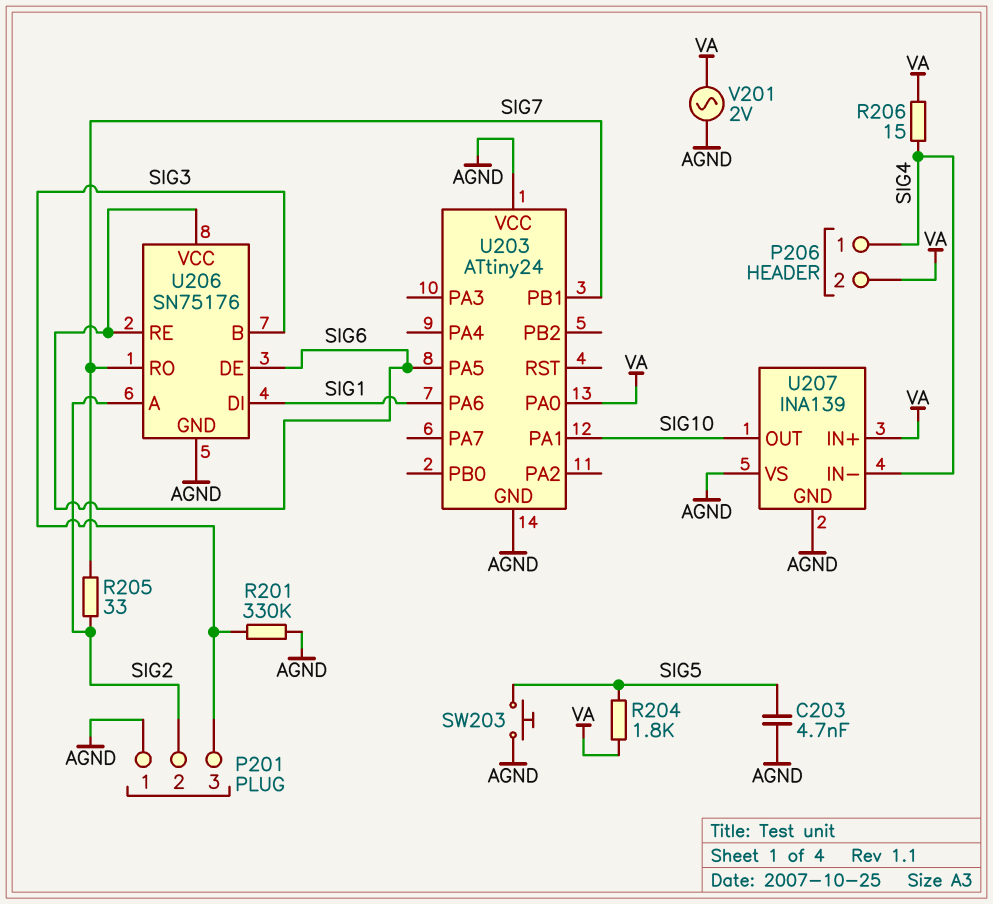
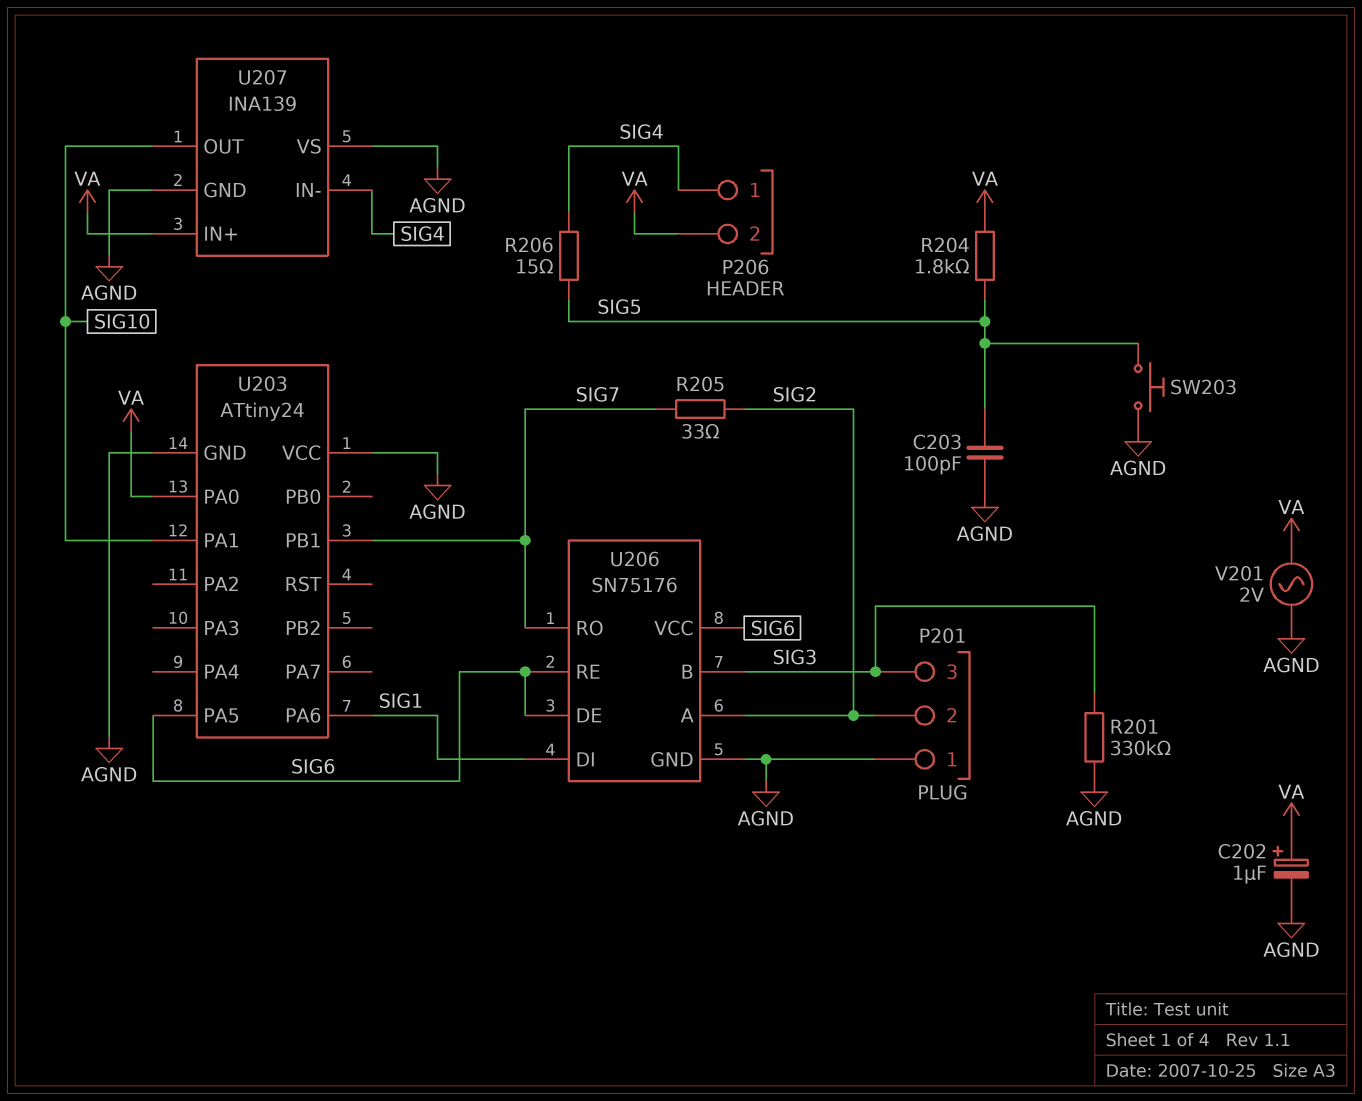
C202: none -> 1uF (plus VA, minus AGND)
C203: 4.7nF (AGND, SIG5) -> 100pF (AGND, SIG5)
R206: 15 (SIG4, VA) -> 15 (SIG4, SIG5)

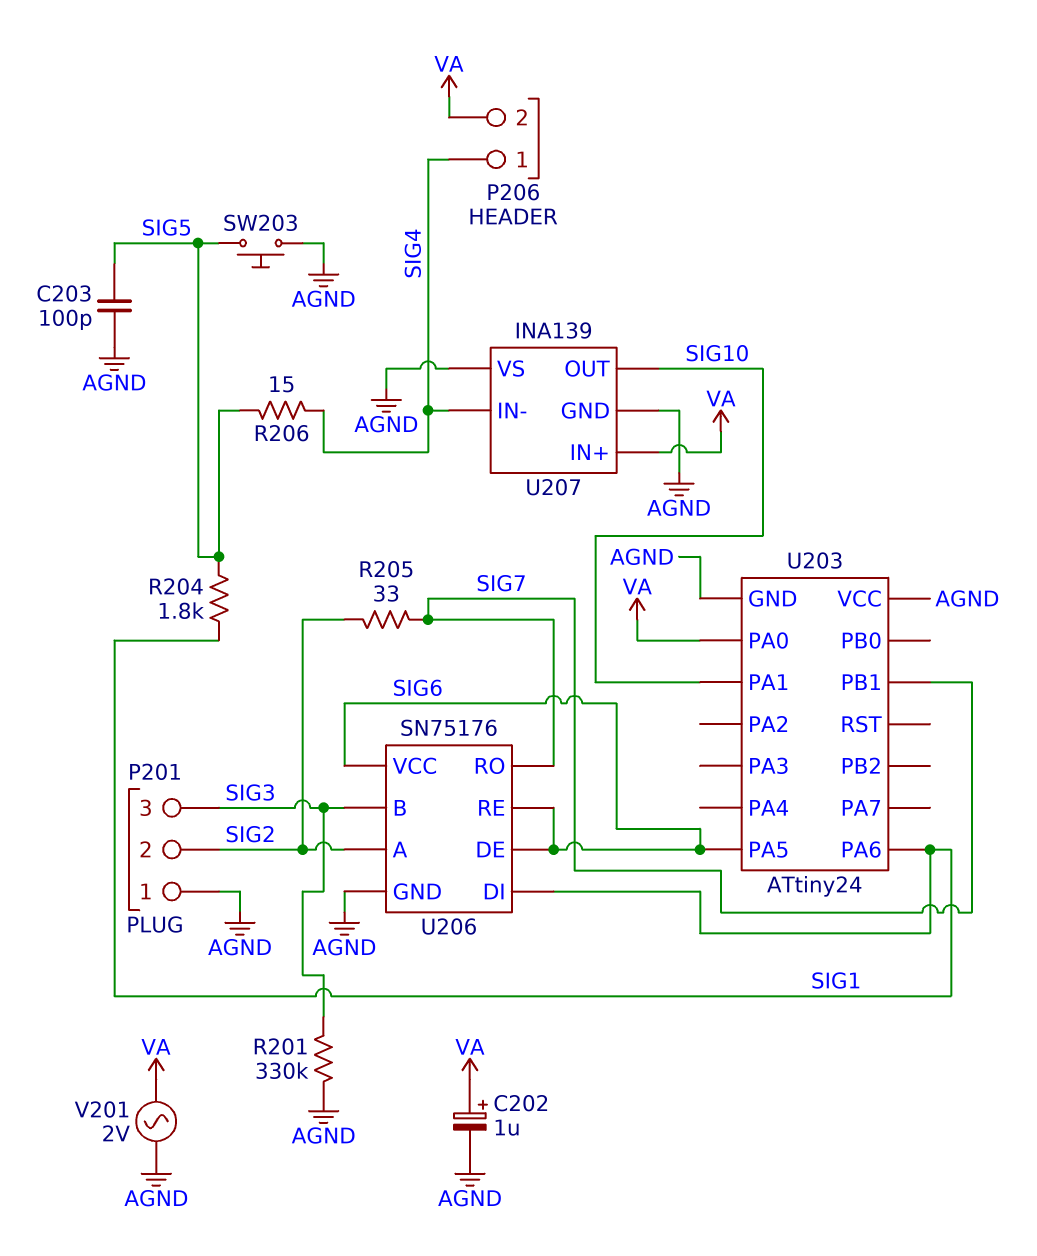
R204: 1.8k (SIG5, VA) -> 1.8k (SIG1, SIG5)

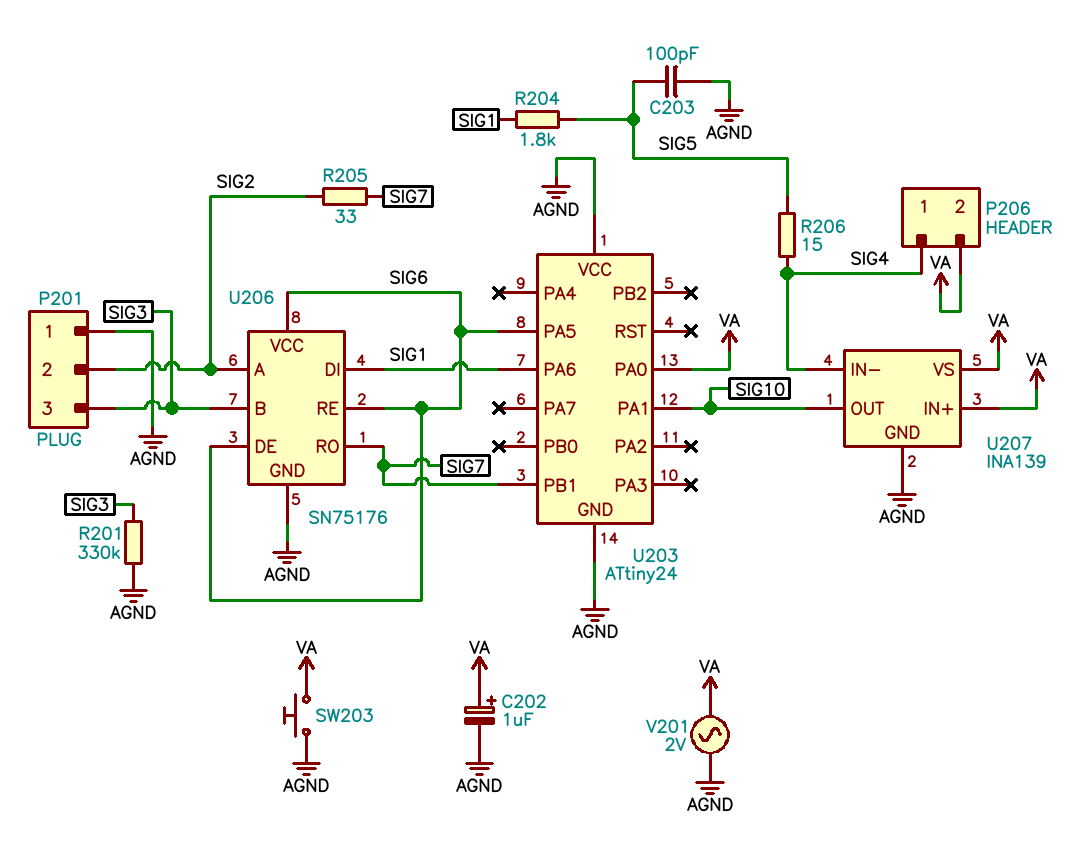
SW203: button (AGND, SIG5) -> button (AGND, VA)
U207 pin VS: AGND -> VA

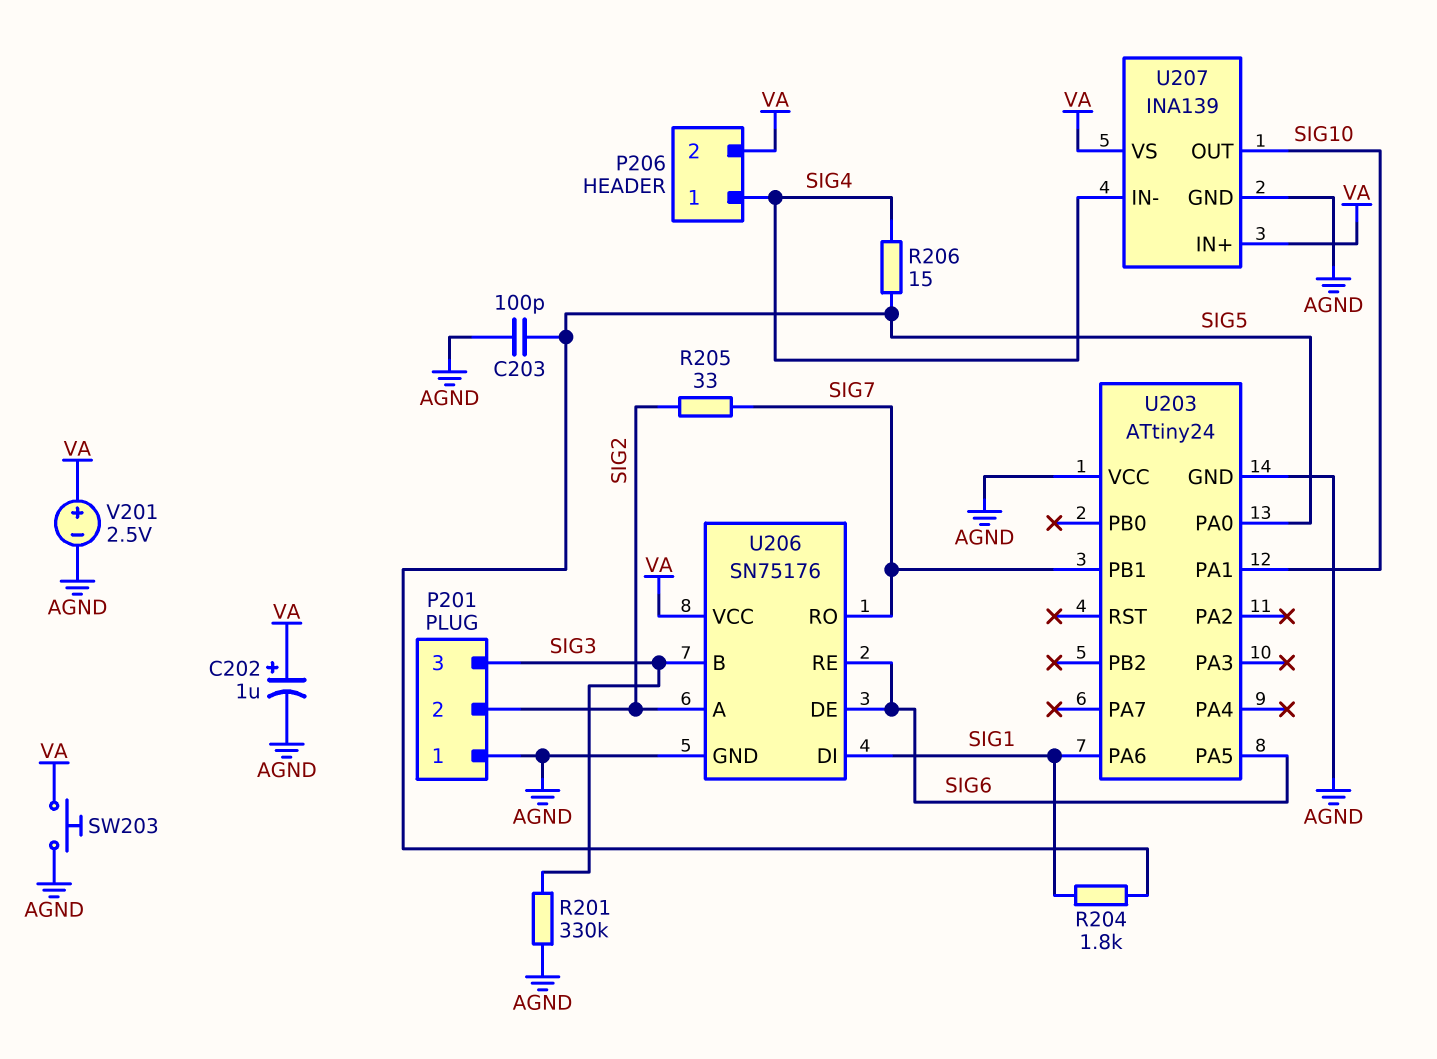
U203 pin PA0: VA -> SIG5
U206 pin VCC: SIG6 -> VA
V201: AC 2V (AGND, VA) -> 2.5V (plus VA, minus AGND)

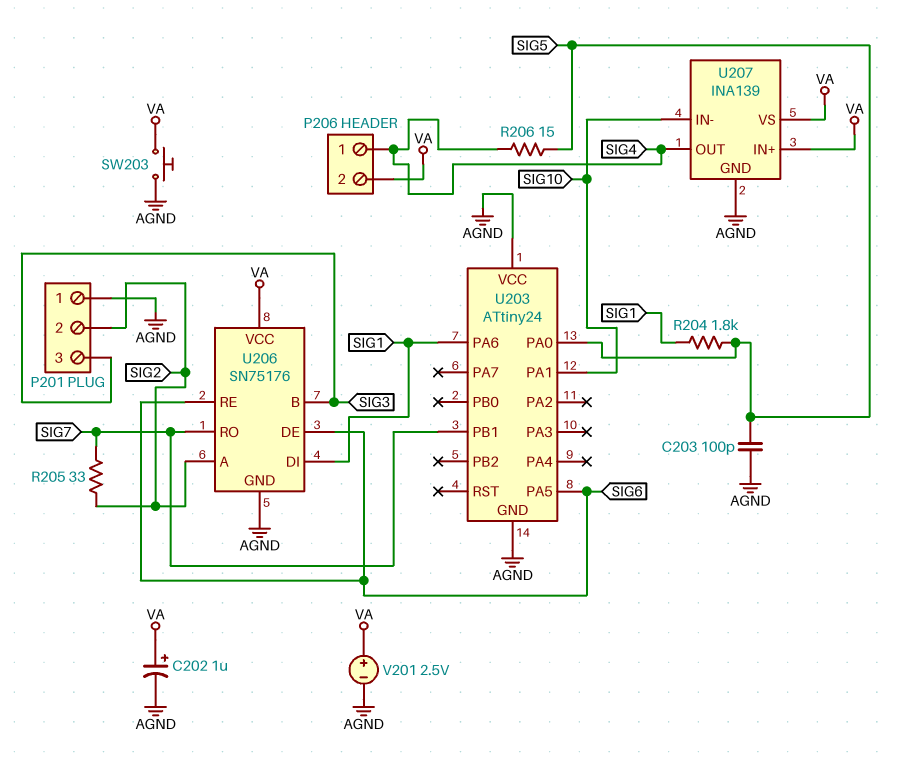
R201: 330k (AGND, SIG3) -> none
U207 pin IN-: SIG4 -> SIG10
U207 pin OUT: SIG10 -> SIG4

